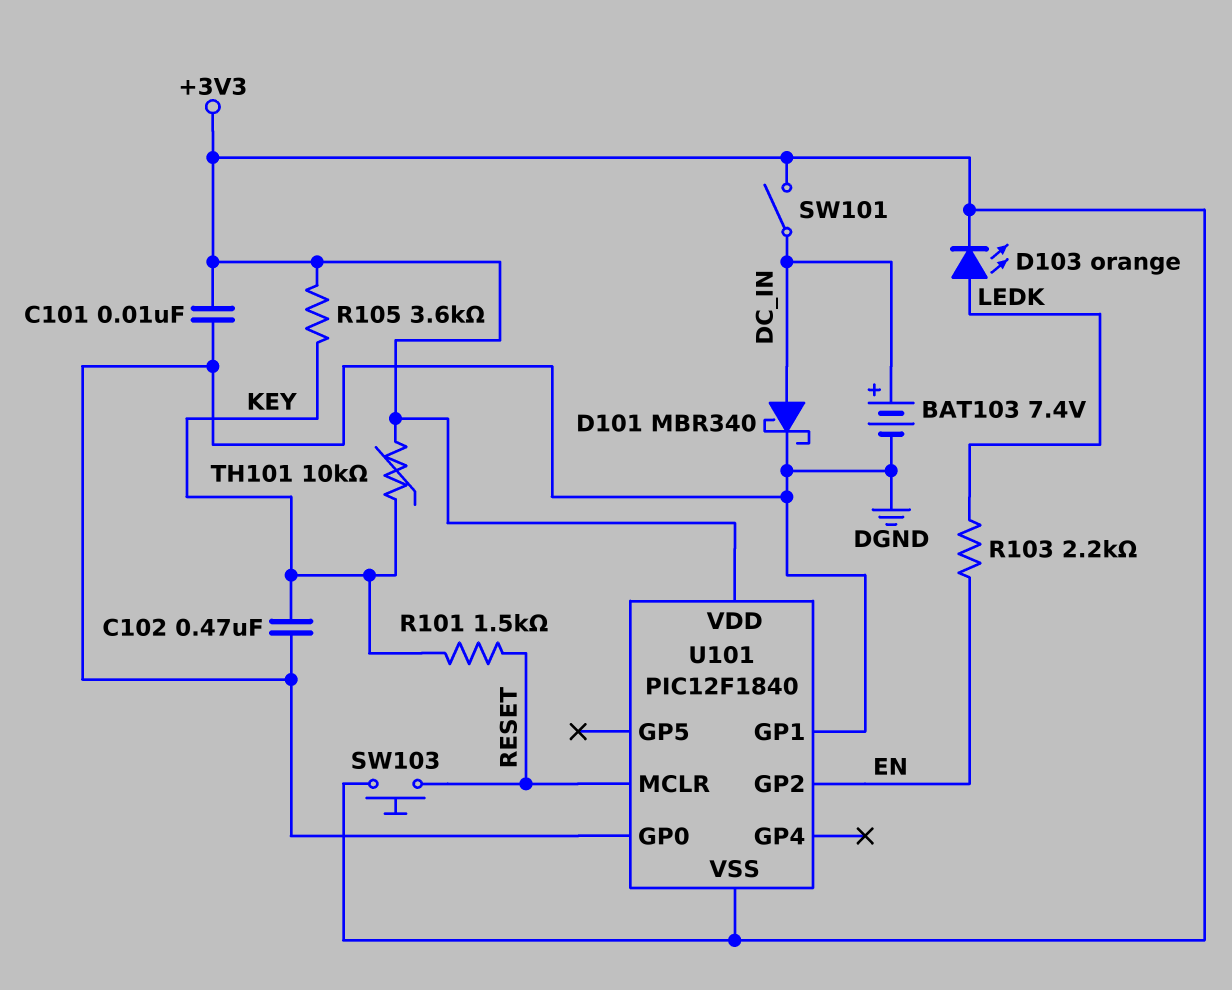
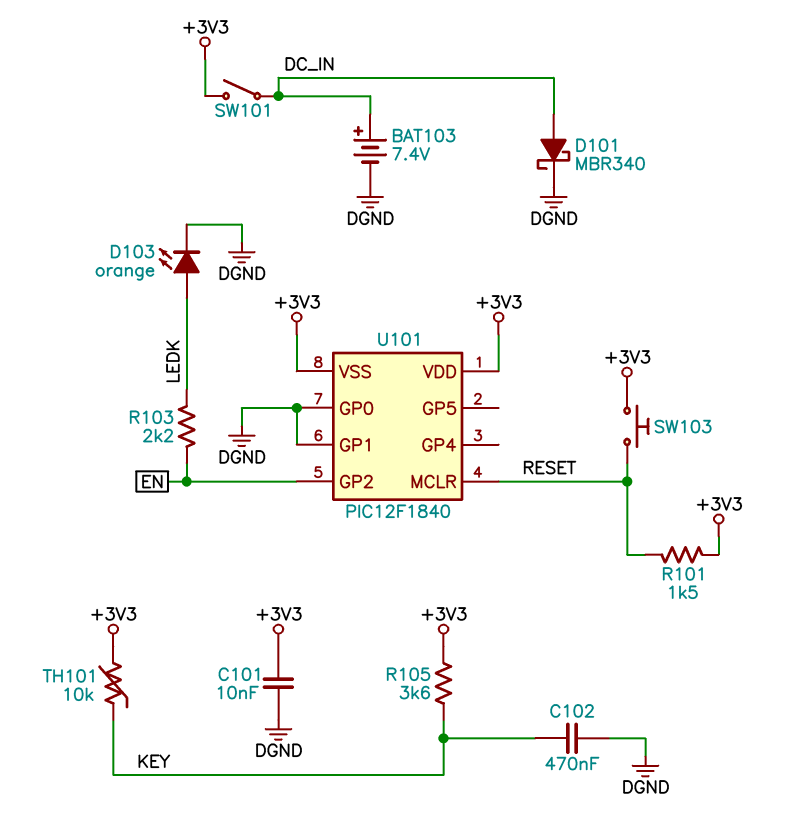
D103: LED orange (A LEDK, K +3V3) -> LED orange (A LEDK, K DGND)
R101: 1.5k (KEY, RESET) -> 1.5k (+3V3, RESET)

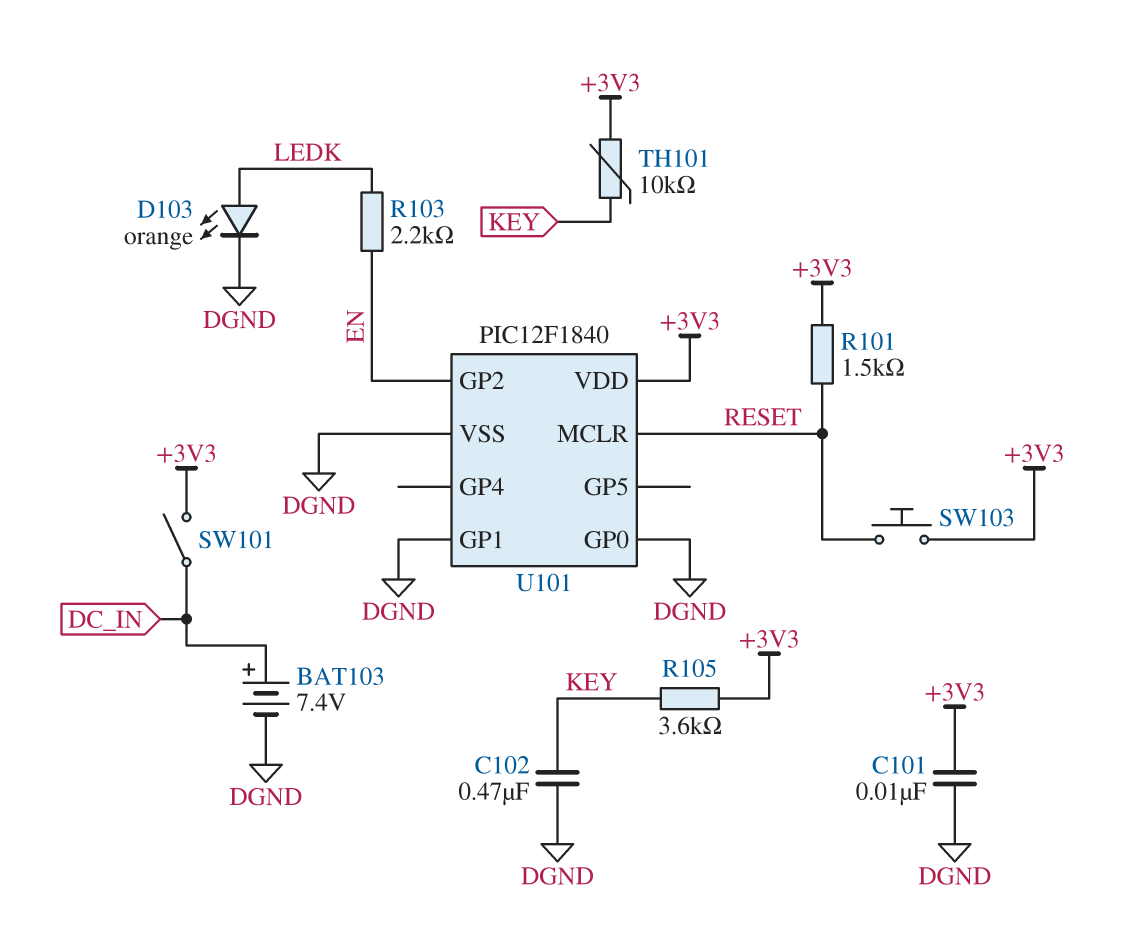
D101: schottky MBR340 (A DC_IN, K DGND) -> none
U101 pin VSS: +3V3 -> DGND

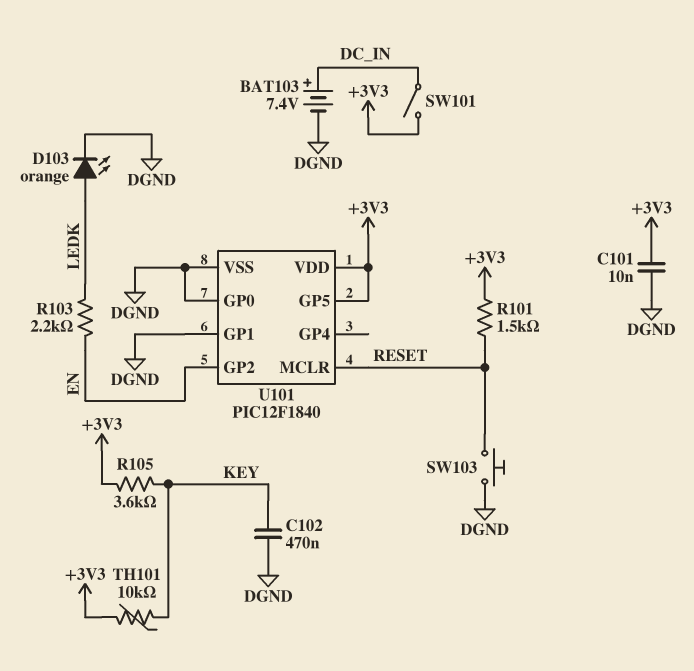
SW103: button (+3V3, RESET) -> button (DGND, RESET)
U101 pin GP5: none -> +3V3

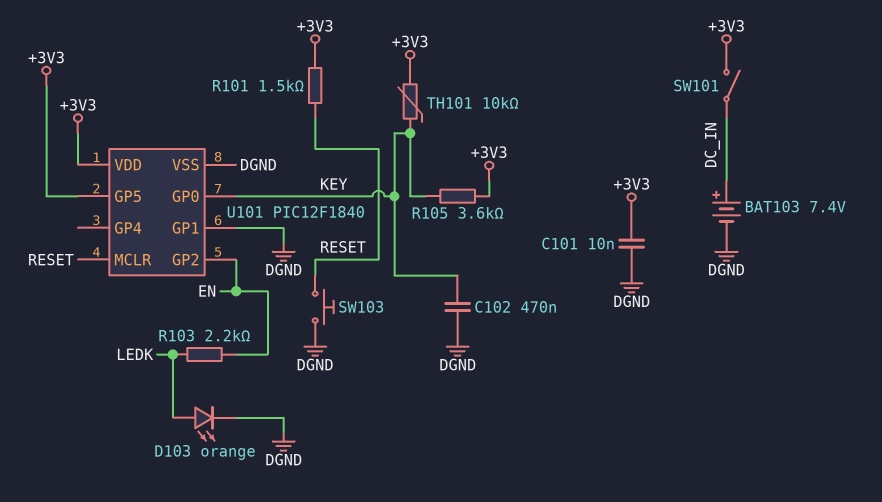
U101 pin GP0: DGND -> KEY

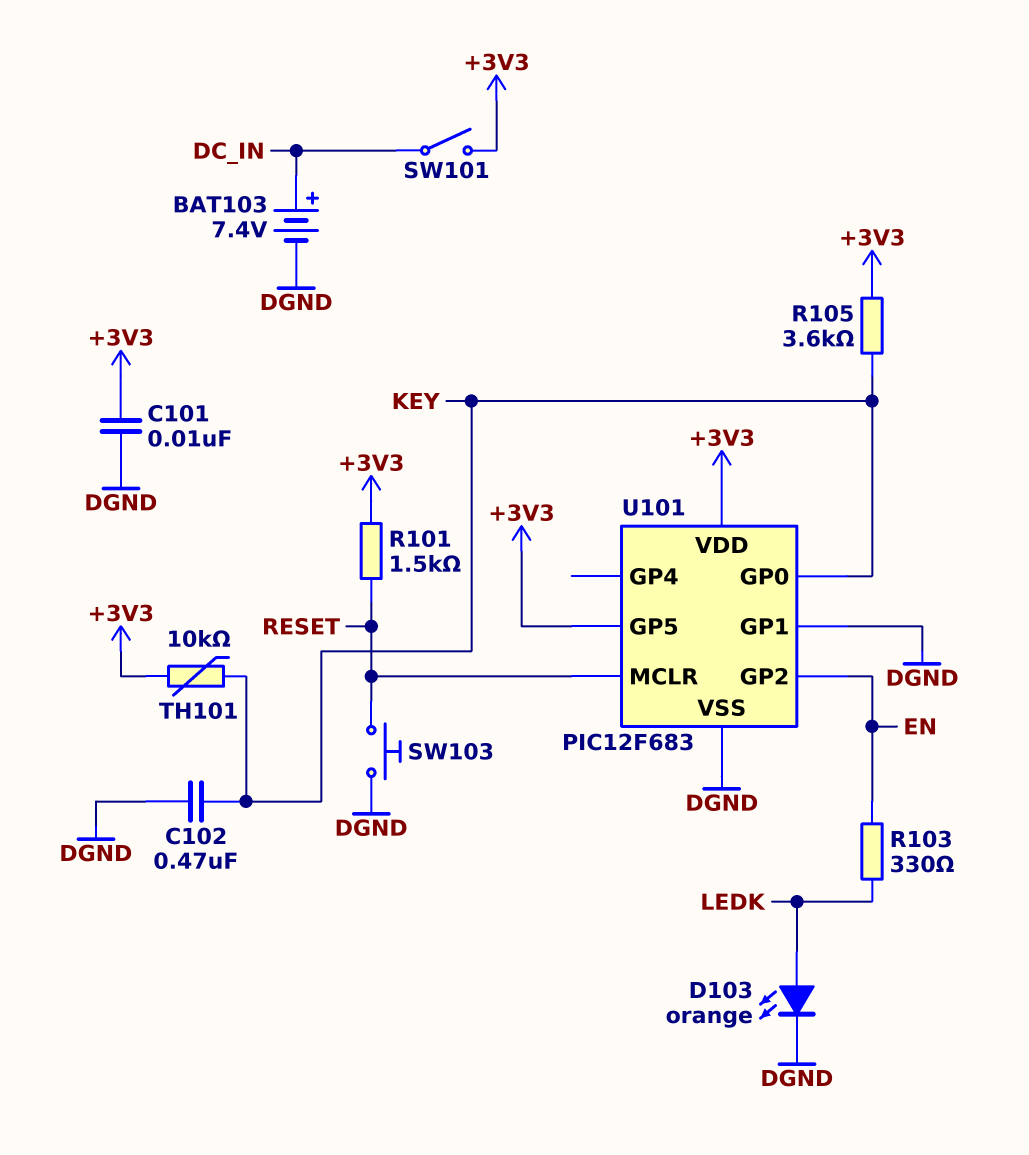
R103: 2.2k (EN, LEDK) -> 330 (EN, LEDK)
U101: PIC12F1840 -> PIC12F683

